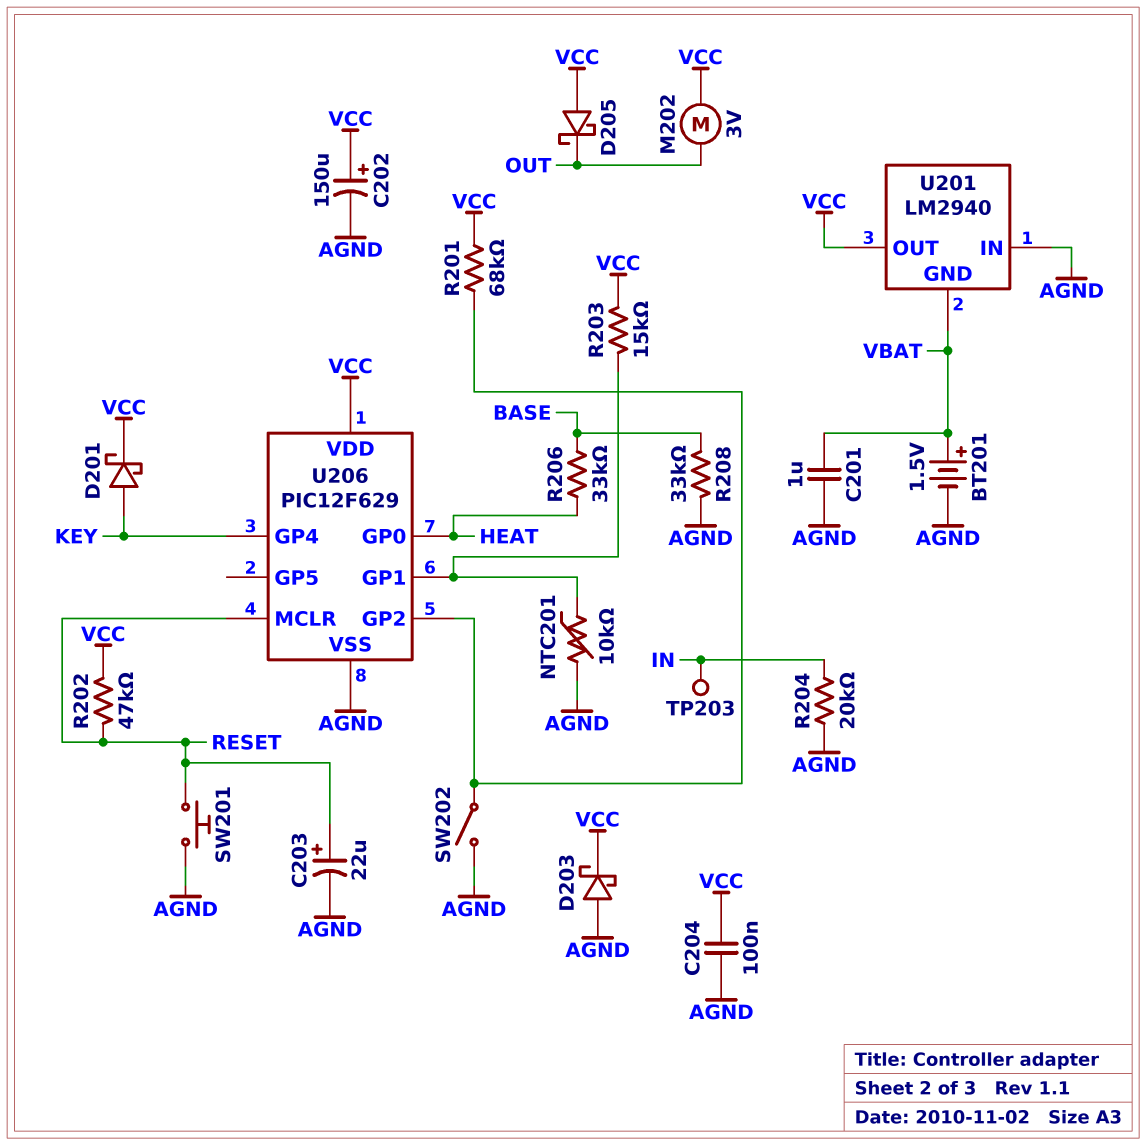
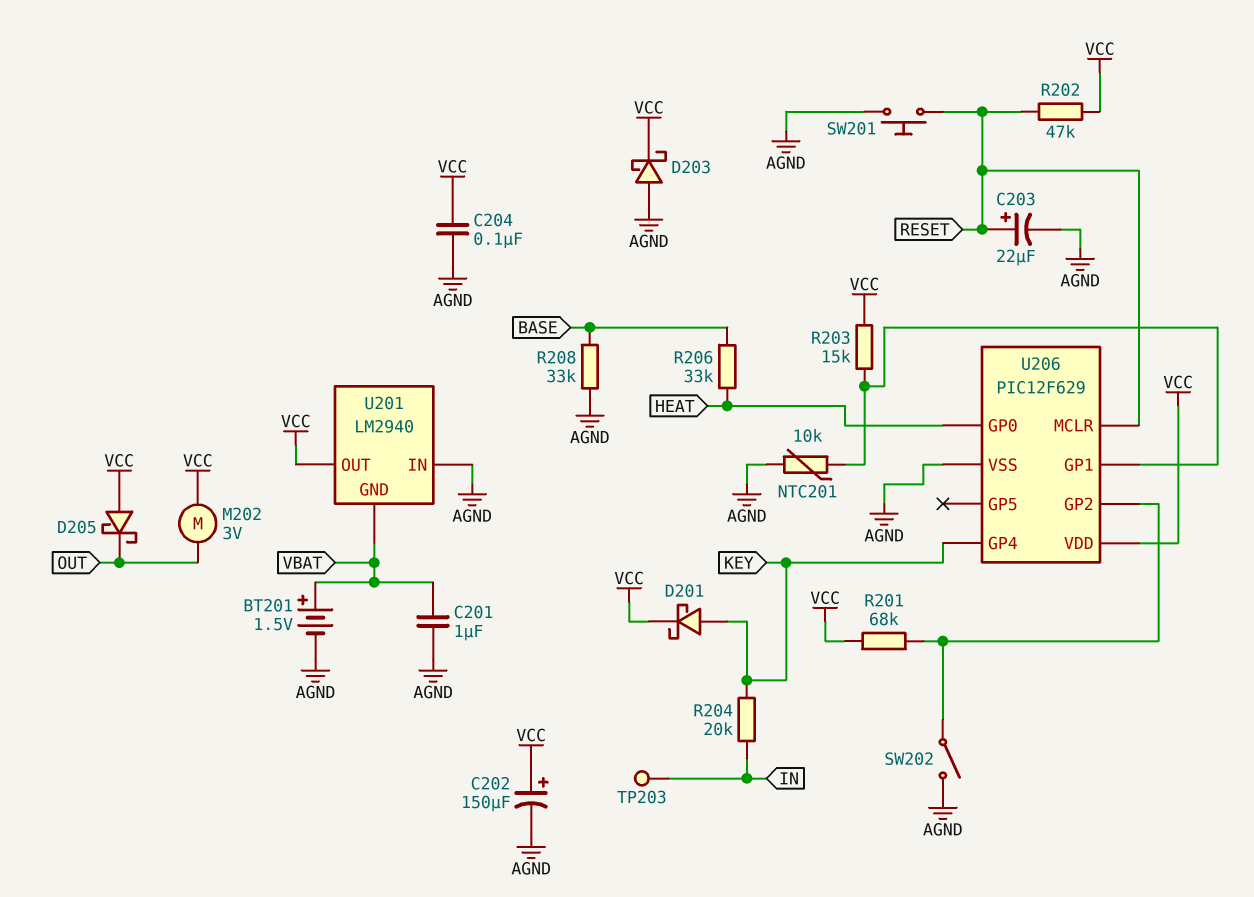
R204: 20k (AGND, IN) -> 20k (IN, KEY)

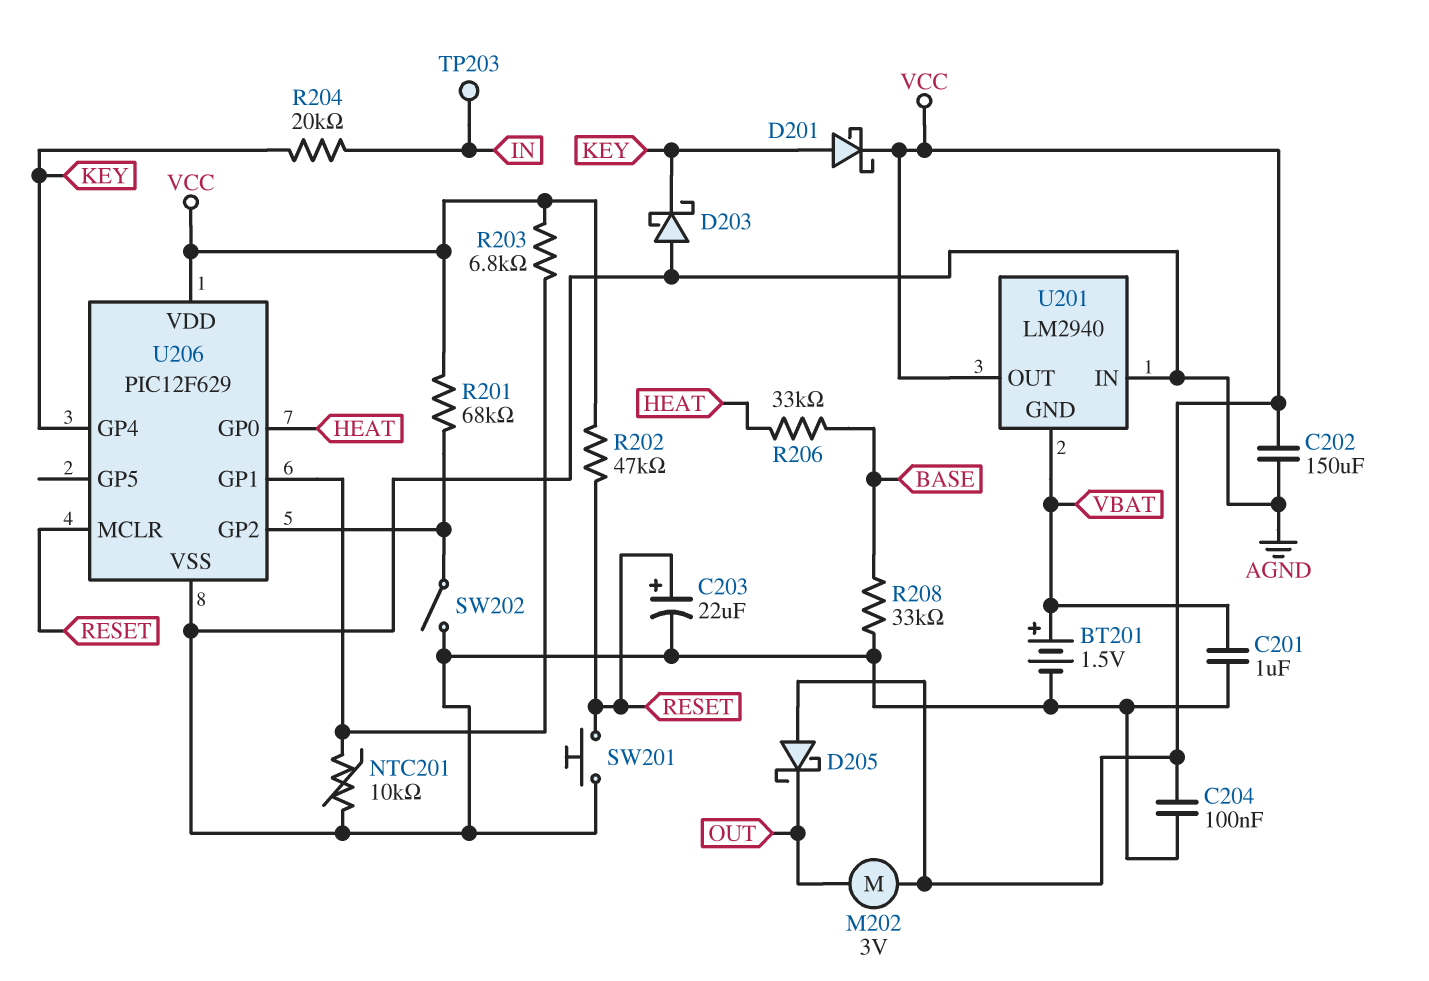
C202: 150uF (plus VCC, minus AGND) -> 150uF (AGND, VCC)
D203: schottky (A AGND, K VCC) -> schottky (A AGND, K KEY)
R203: 15k (U206/GP1, VCC) -> 6.8k (U206/GP1, VCC)

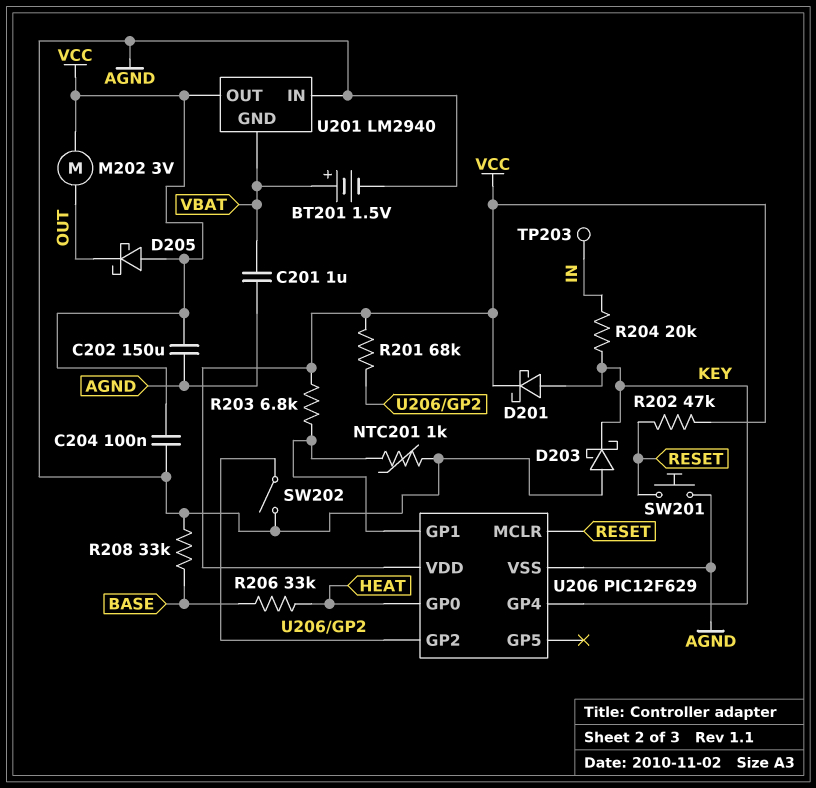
C203: 22uF (plus RESET, minus AGND) -> none
NTC201: 10k (AGND, U206/GP1) -> 1k (AGND, U206/GP1)

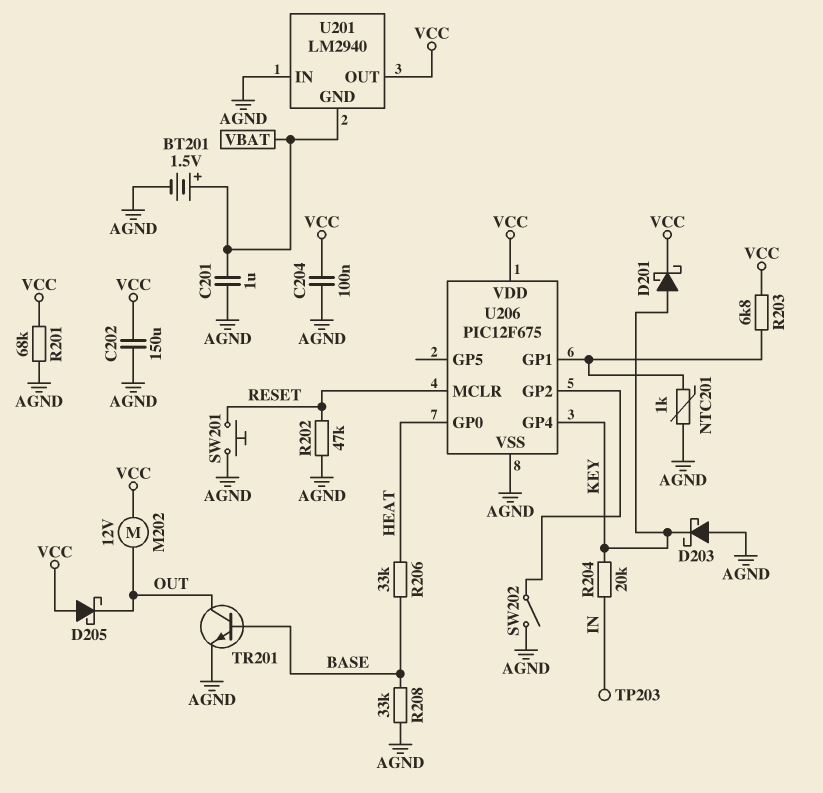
M202: motor 3V (OUT, VCC) -> motor 12V (OUT, VCC)
R201: 68k (U206/GP2, VCC) -> 68k (AGND, VCC)
R202: 47k (RESET, VCC) -> 47k (AGND, RESET)
TR201: none -> NPN (B BASE, C OUT, E AGND)
U206: PIC12F629 -> PIC12F675

